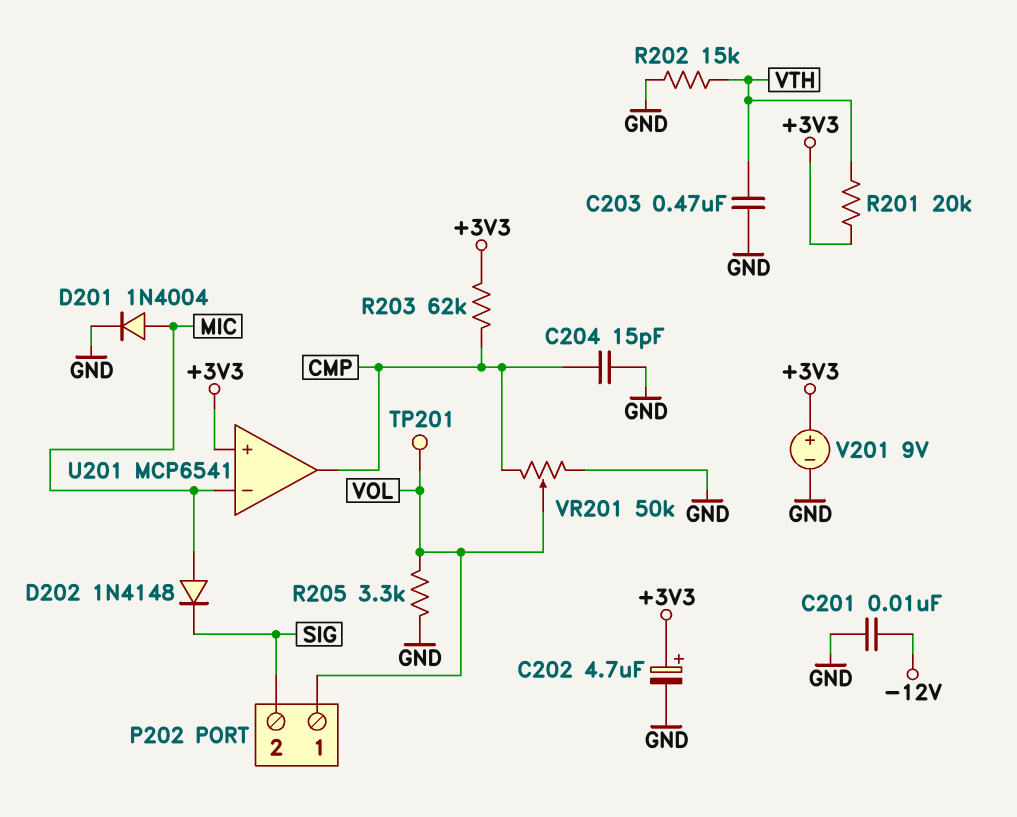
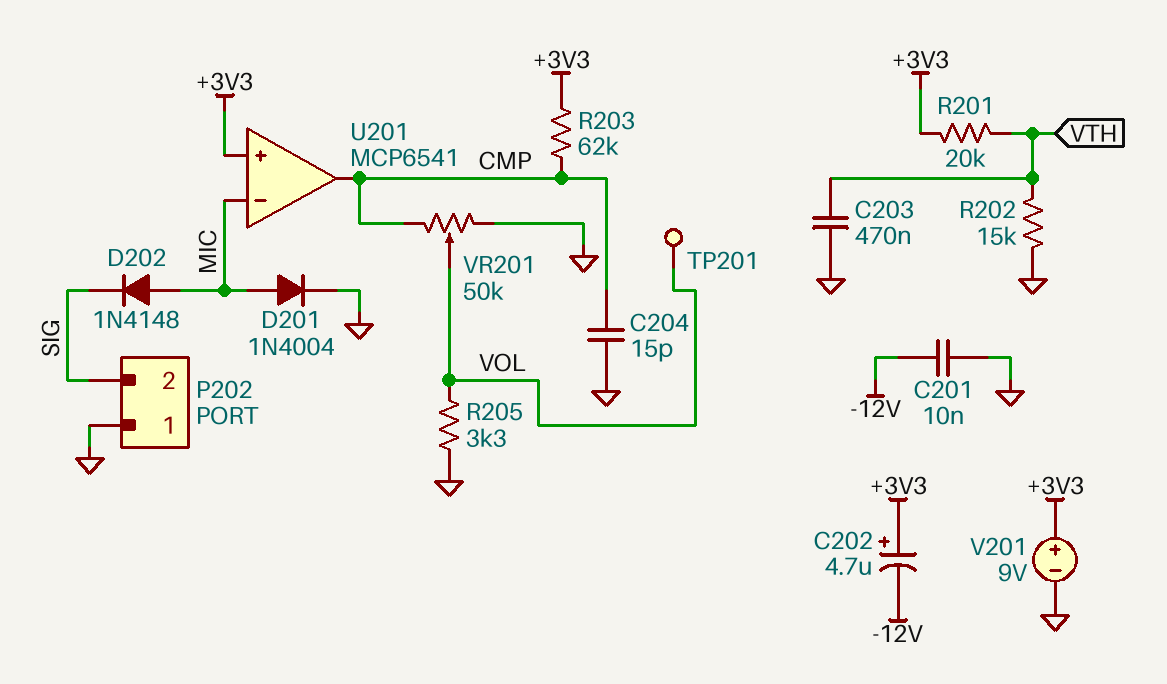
C202: 4.7uF (plus +3V3, minus GND) -> 4.7uF (plus +3V3, minus -12V)
P202 pin 1: VOL -> GND

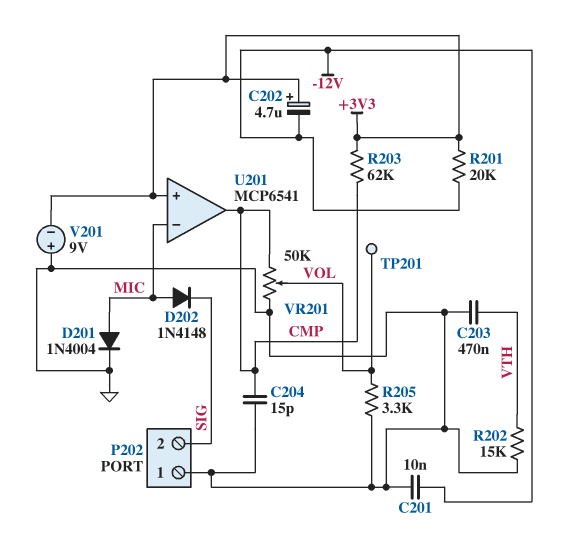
R201: 20k (+3V3, VTH) -> 20k (+3V3, -12V)
V201: 9V (plus +3V3, minus GND) -> 9V (plus GND, minus +3V3)

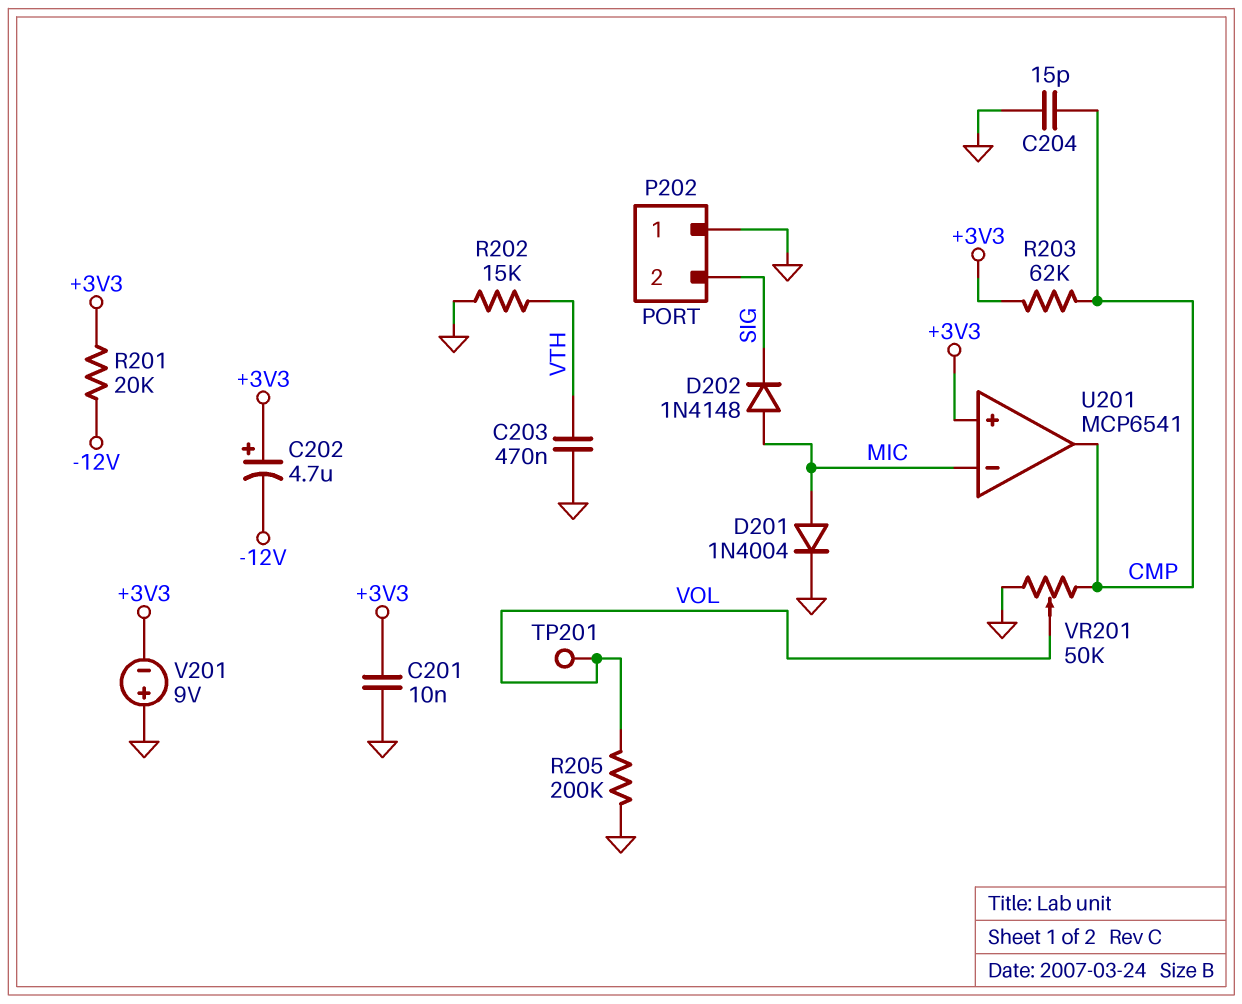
C201: 10nF (-12V, GND) -> 10nF (+3V3, GND)
R205: 3.3k (GND, VOL) -> 200k (GND, VOL)

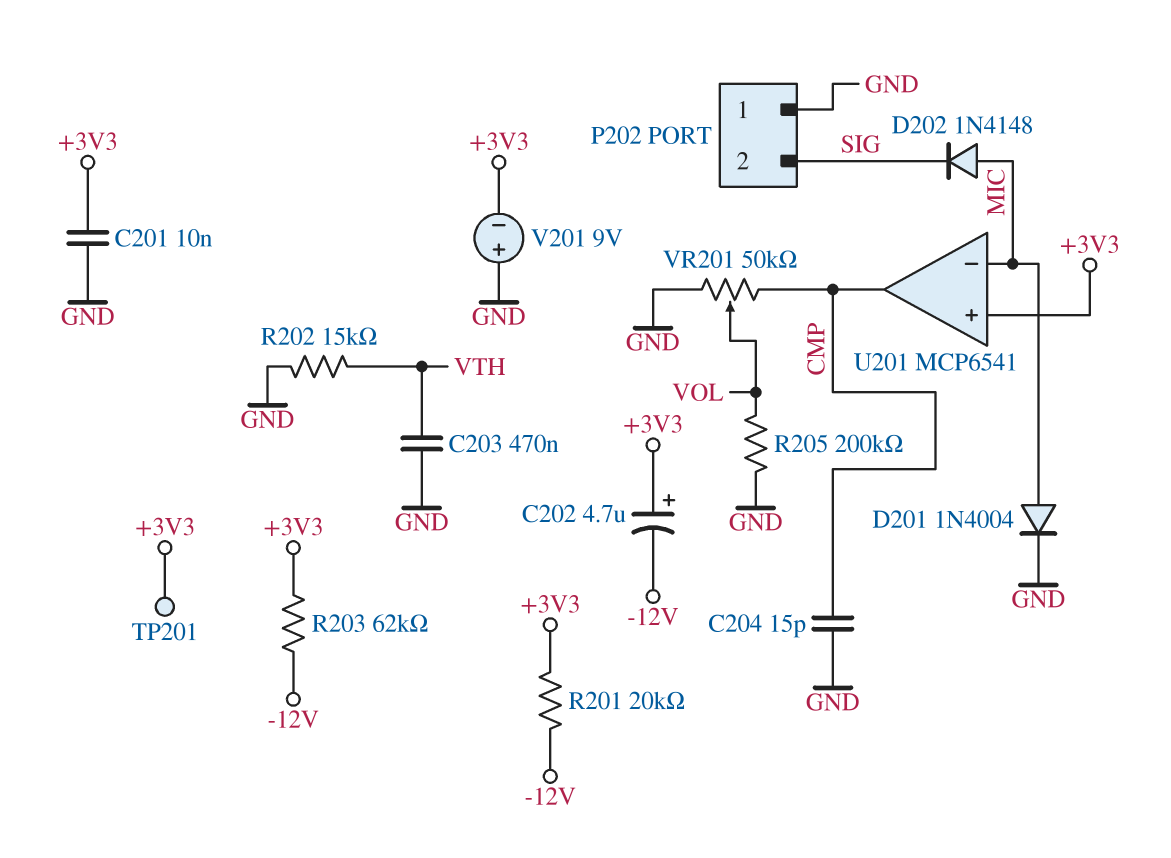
R203: 62k (+3V3, CMP) -> 62k (+3V3, -12V)
TP201: test point (VOL) -> test point (+3V3)

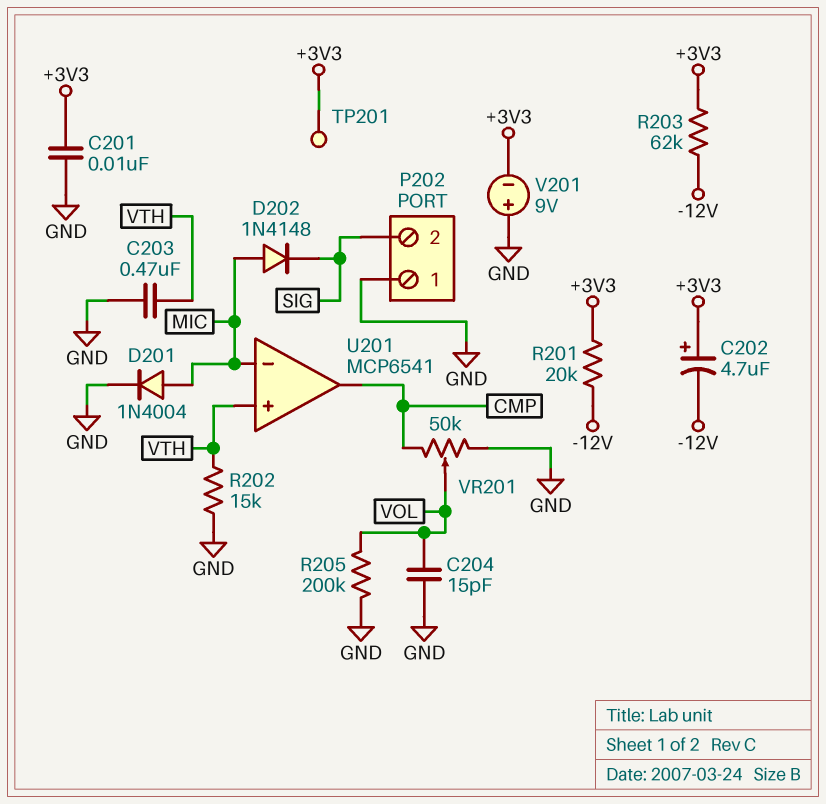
C204: 15pF (CMP, GND) -> 15pF (GND, VOL)
U201 pin in+: +3V3 -> VTH

